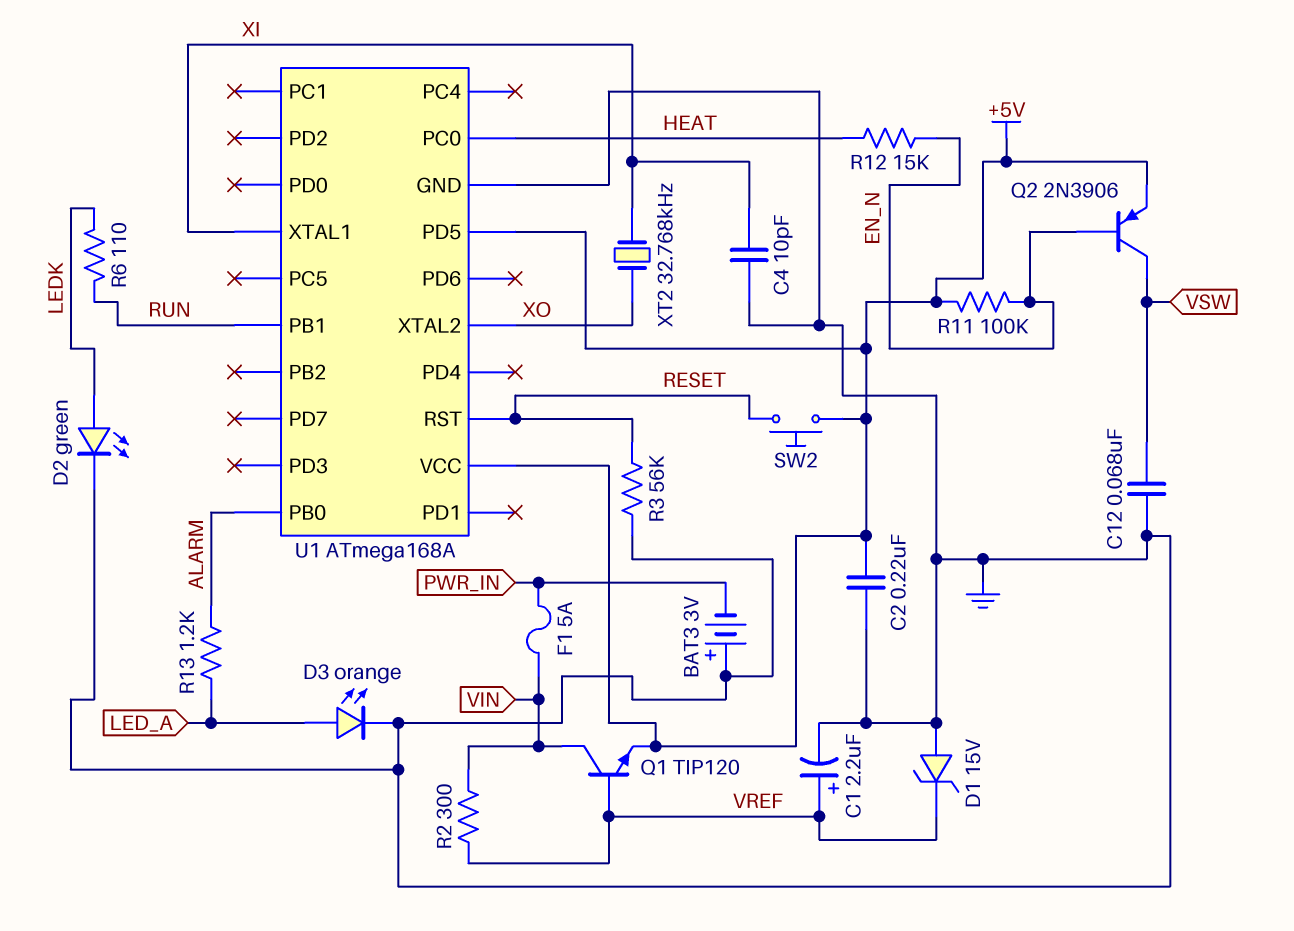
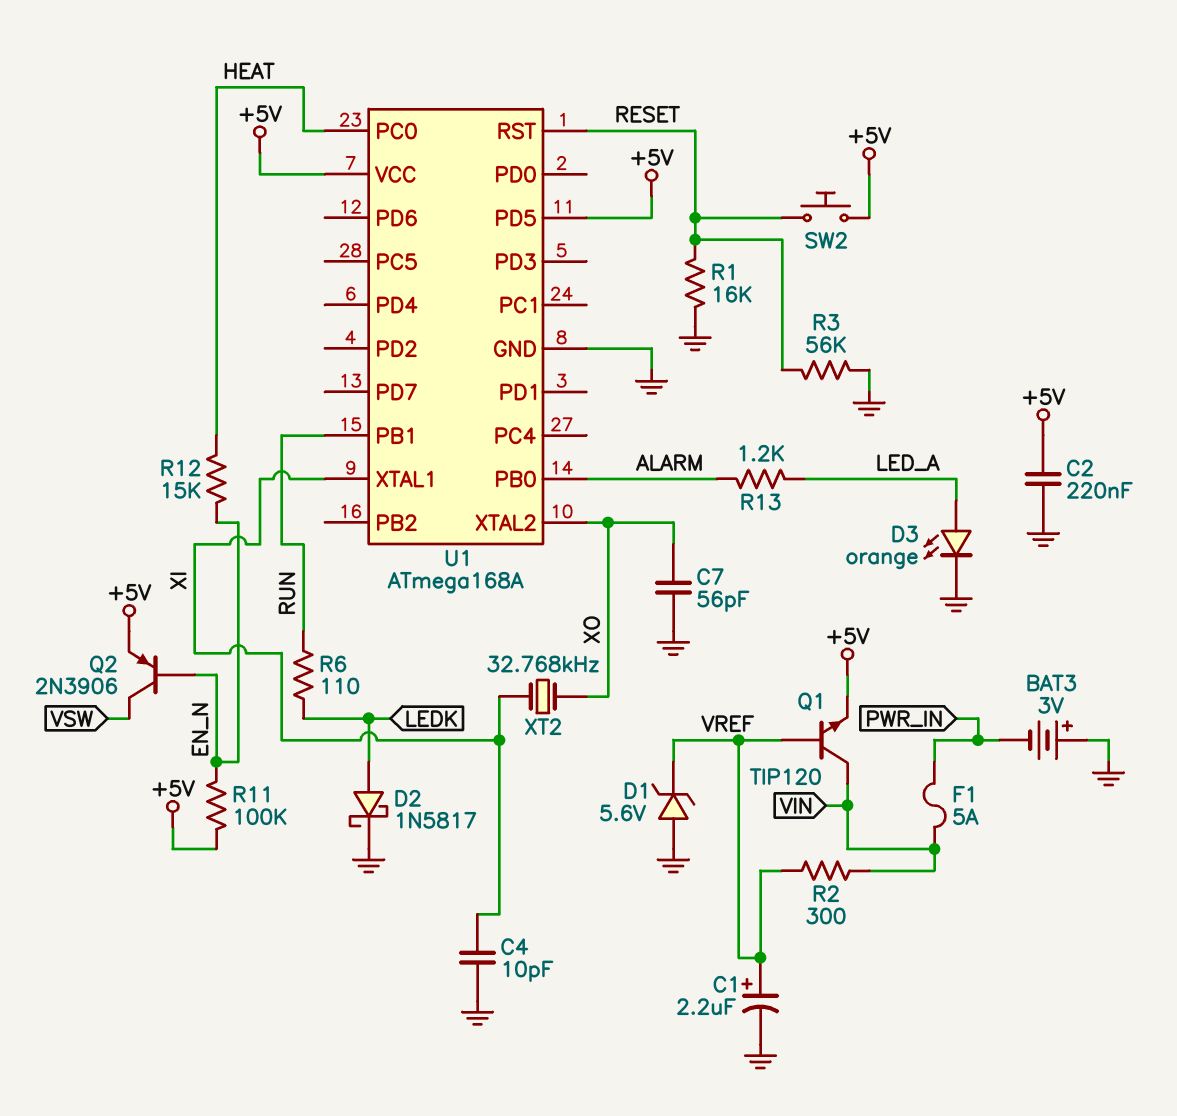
C7: none -> 56pF (GND, XO)
C12: 68nF (GND, VSW) -> none
D1: zener 15V (A GND, K VREF) -> zener 5.6V (A GND, K VREF)
D2: LED green (A LEDK, K GND) -> schottky 1N5817 (A LEDK, K GND)
R1: none -> 16k (GND, RESET)

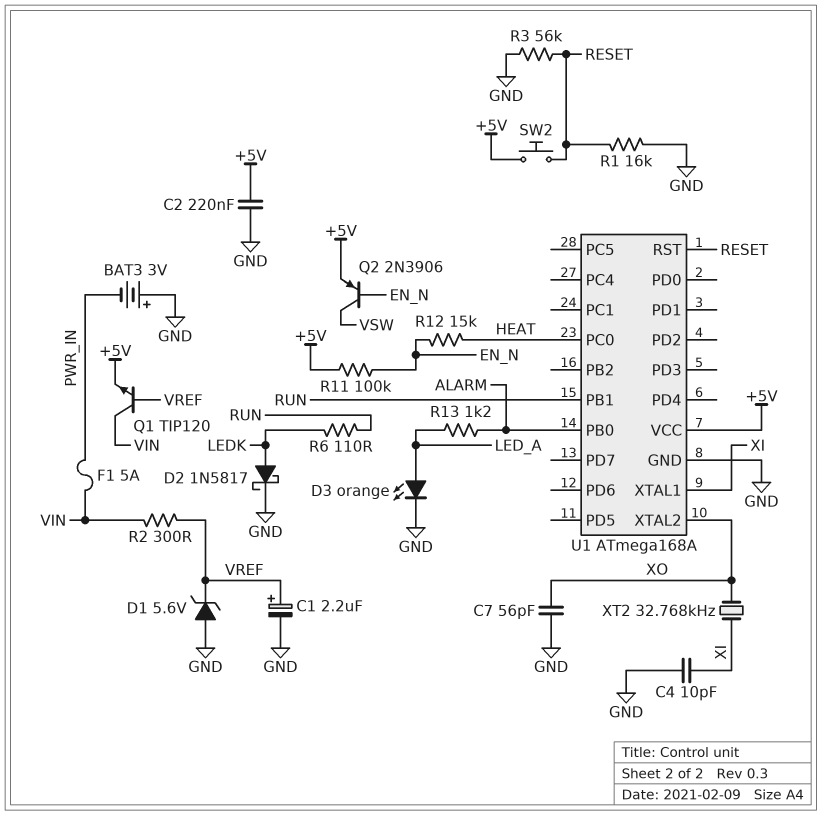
U1 pin PD5: +5V -> none

